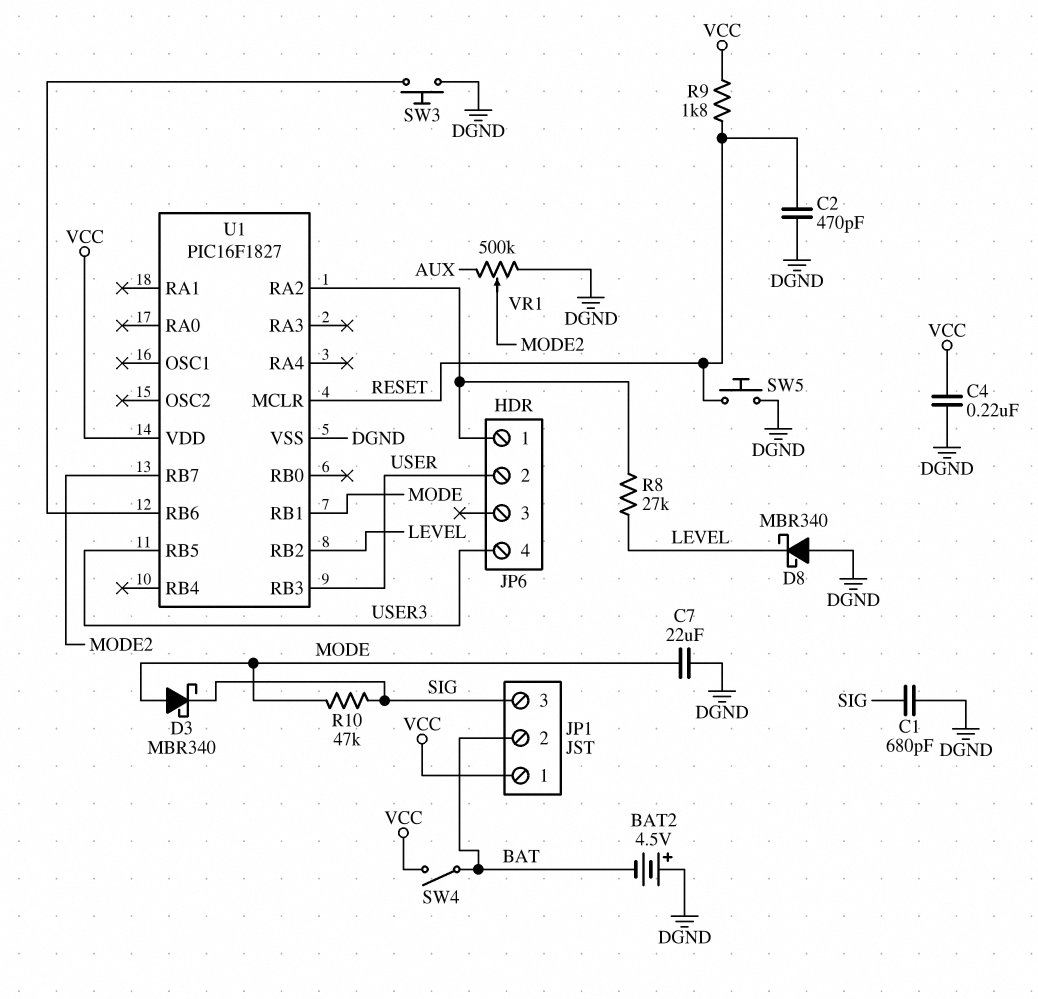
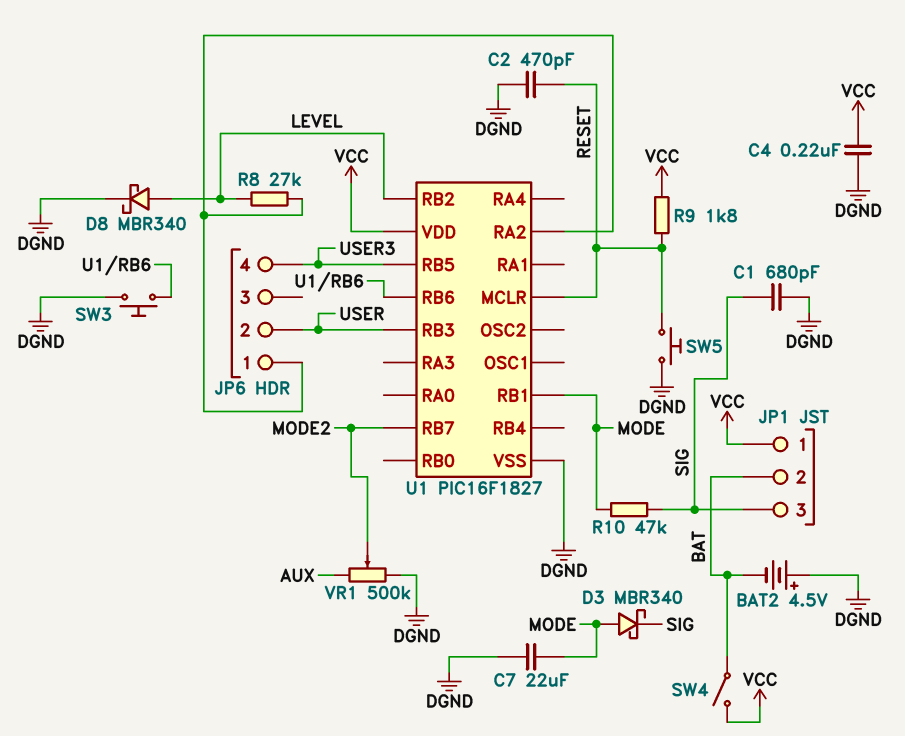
D8: schottky MBR340 (A DGND, K LEVEL) -> schottky MBR340 (A LEVEL, K DGND)

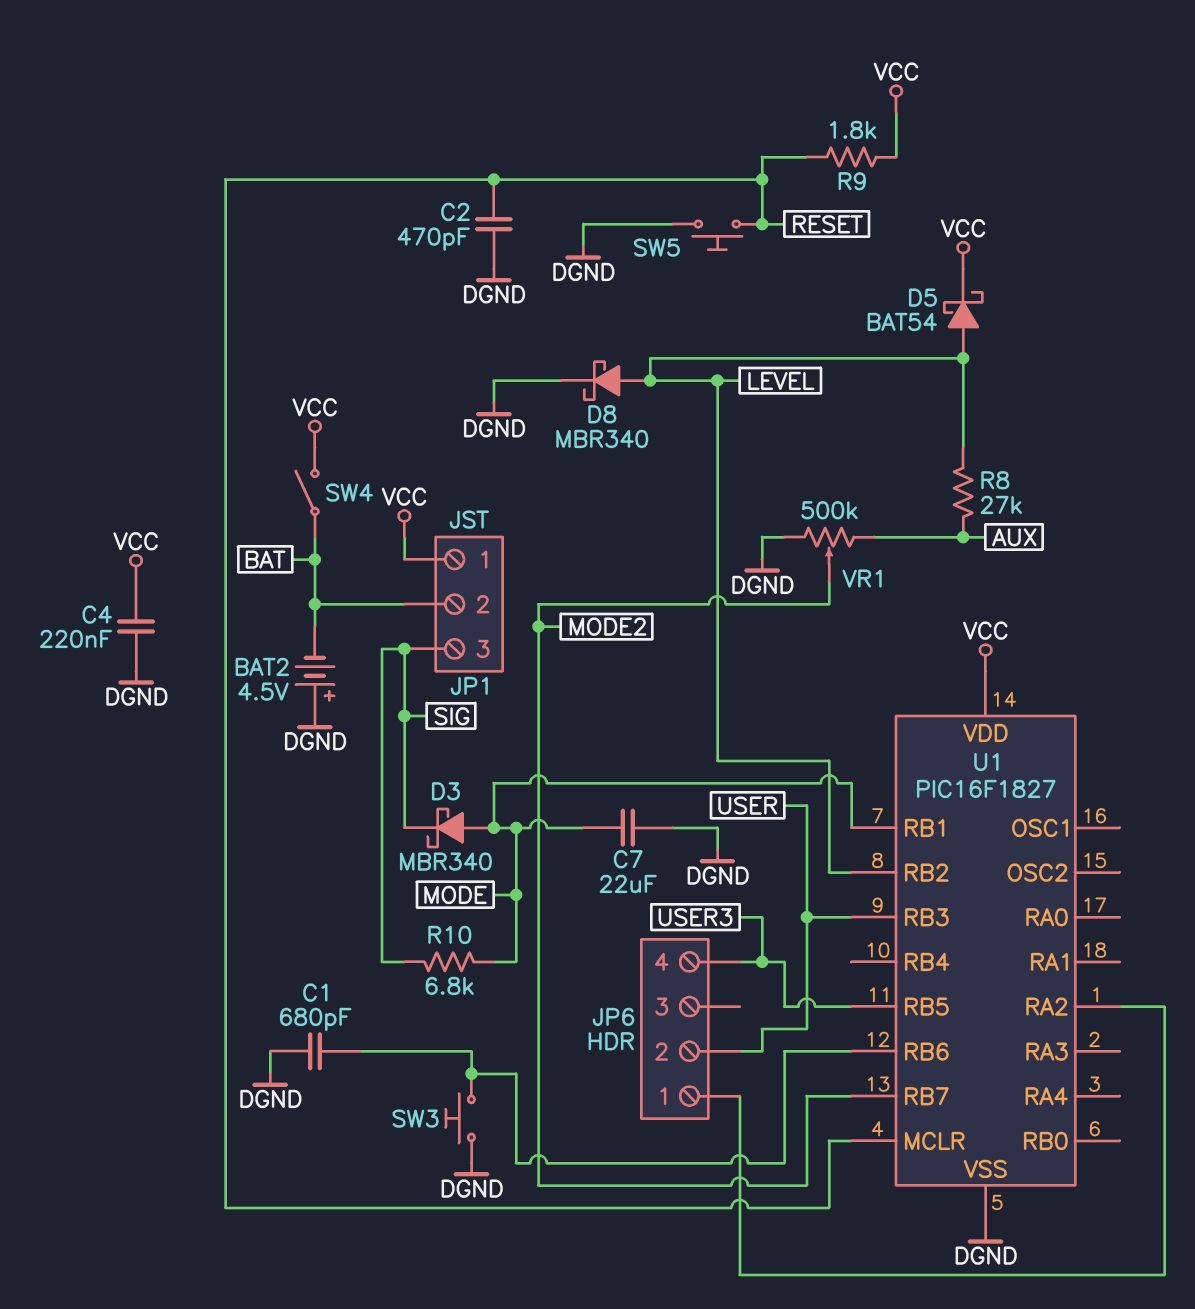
C1: 680pF (DGND, SIG) -> 680pF (DGND, U1/RB6)
D5: none -> schottky BAT54 (A LEVEL, K VCC)
R8: 27k (JP6/1, LEVEL) -> 27k (AUX, LEVEL)
R10: 47k (MODE, SIG) -> 6.8k (MODE, SIG)

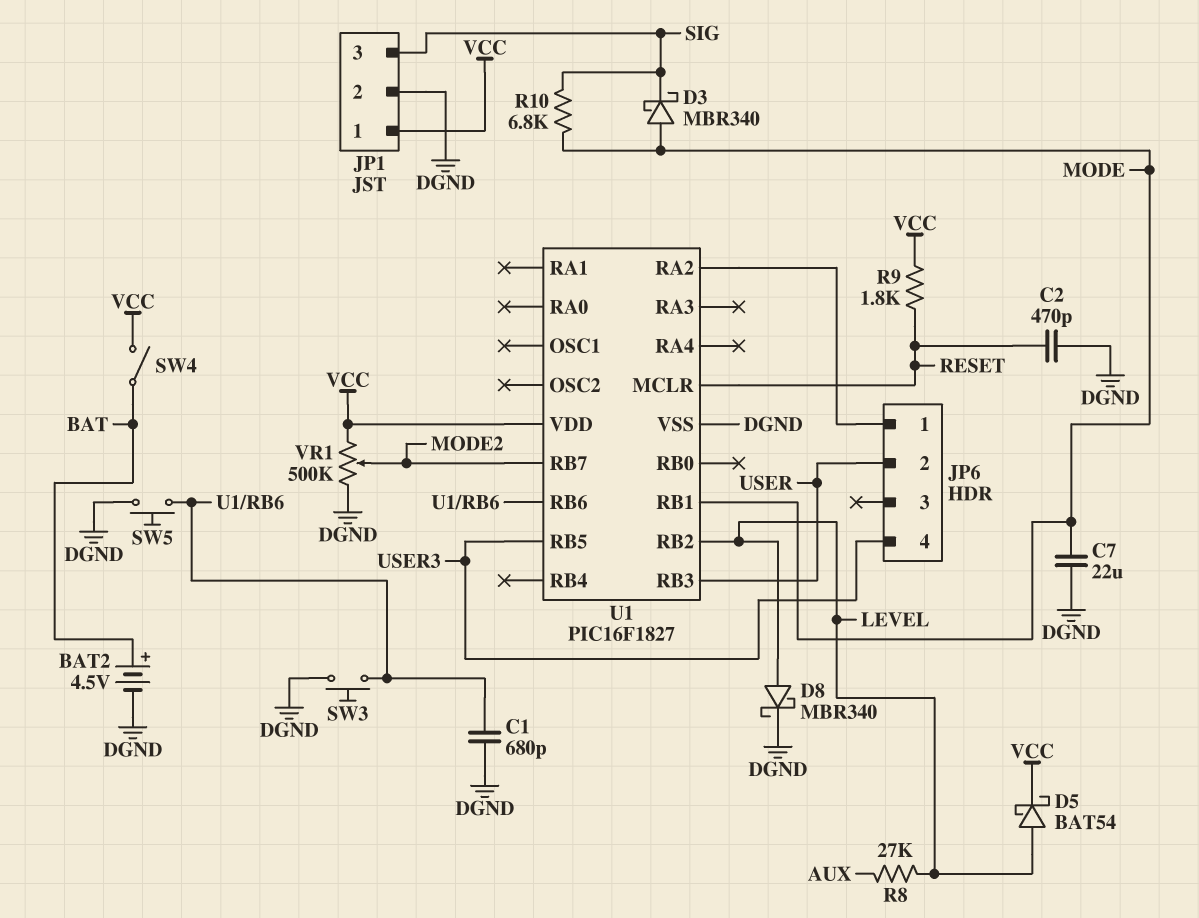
BAT2: 4.5V (plus DGND, minus BAT) -> 4.5V (plus BAT, minus DGND)
C4: 220nF (DGND, VCC) -> none
JP1 pin 2: BAT -> DGND
SW5: button (DGND, RESET) -> button (DGND, U1/RB6)
VR1: 500k (AUX, DGND, wiper MODE2) -> 500k (DGND, VCC, wiper MODE2)

